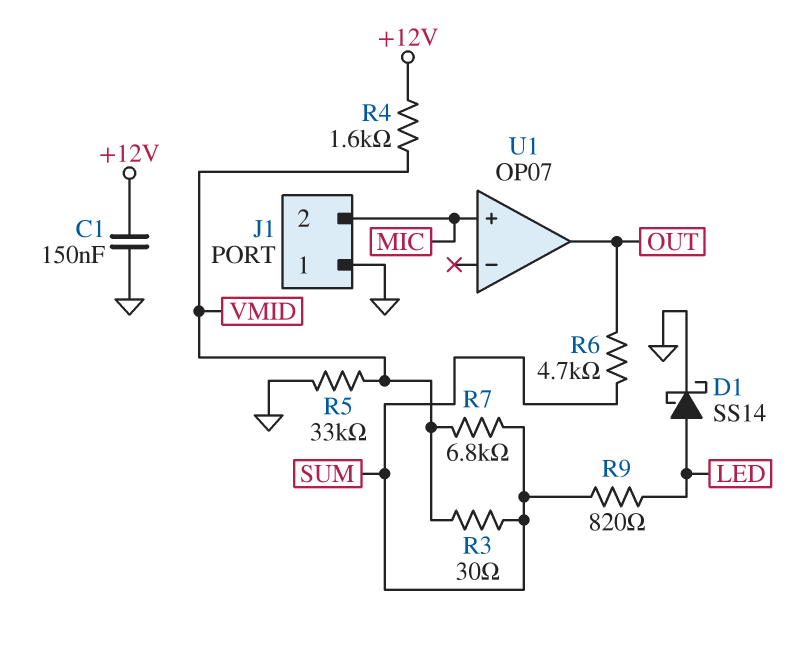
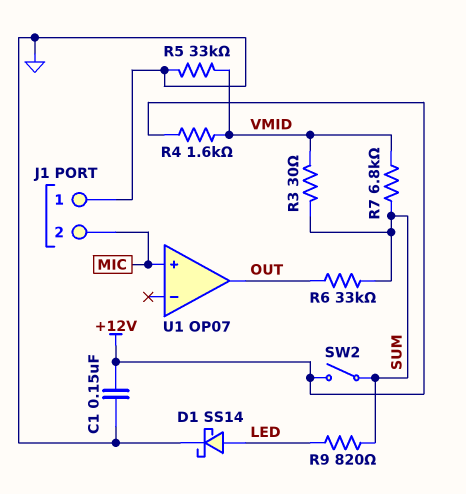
R6: 4.7k (OUT, SUM) -> 33k (OUT, SUM)
SW2: none -> switch (+12V, SUM)

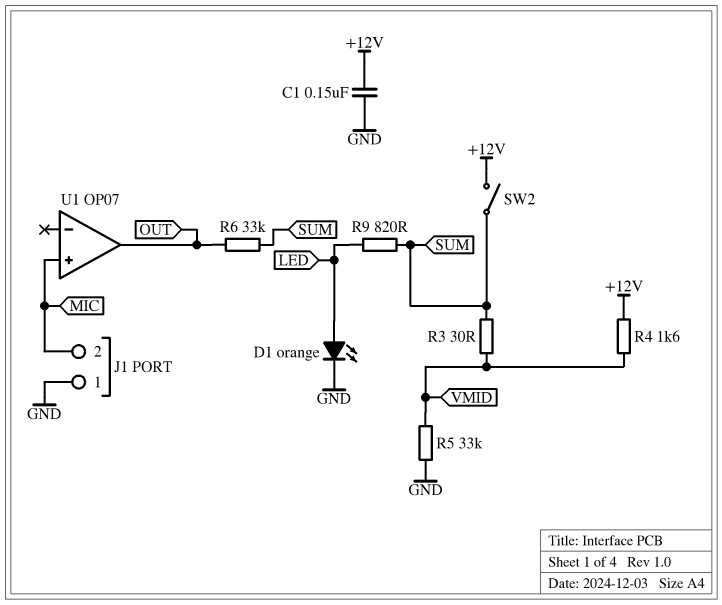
D1: schottky SS14 (A LED, K GND) -> LED orange (A LED, K GND)
R7: 6.8k (SUM, VMID) -> none

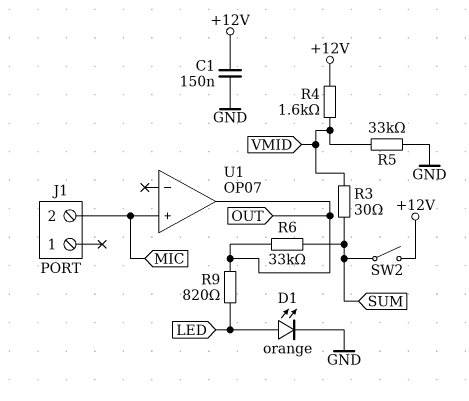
J1 pin 1: GND -> none
R9: 820 (LED, SUM) -> 820 (LED, OUT)

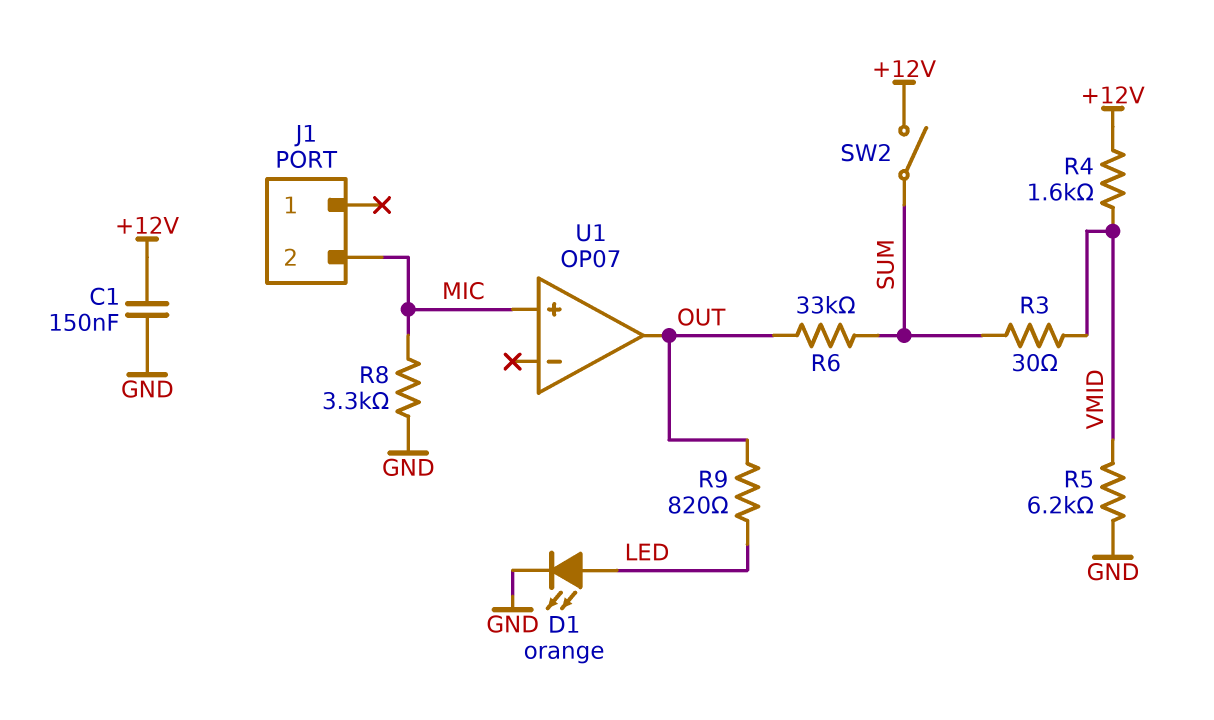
R5: 33k (GND, VMID) -> 6.2k (GND, VMID)
R8: none -> 3.3k (GND, MIC)

